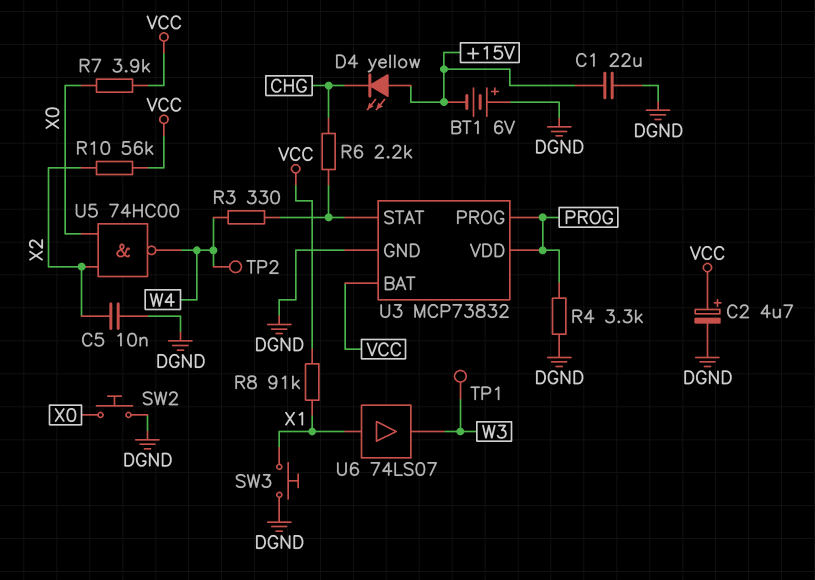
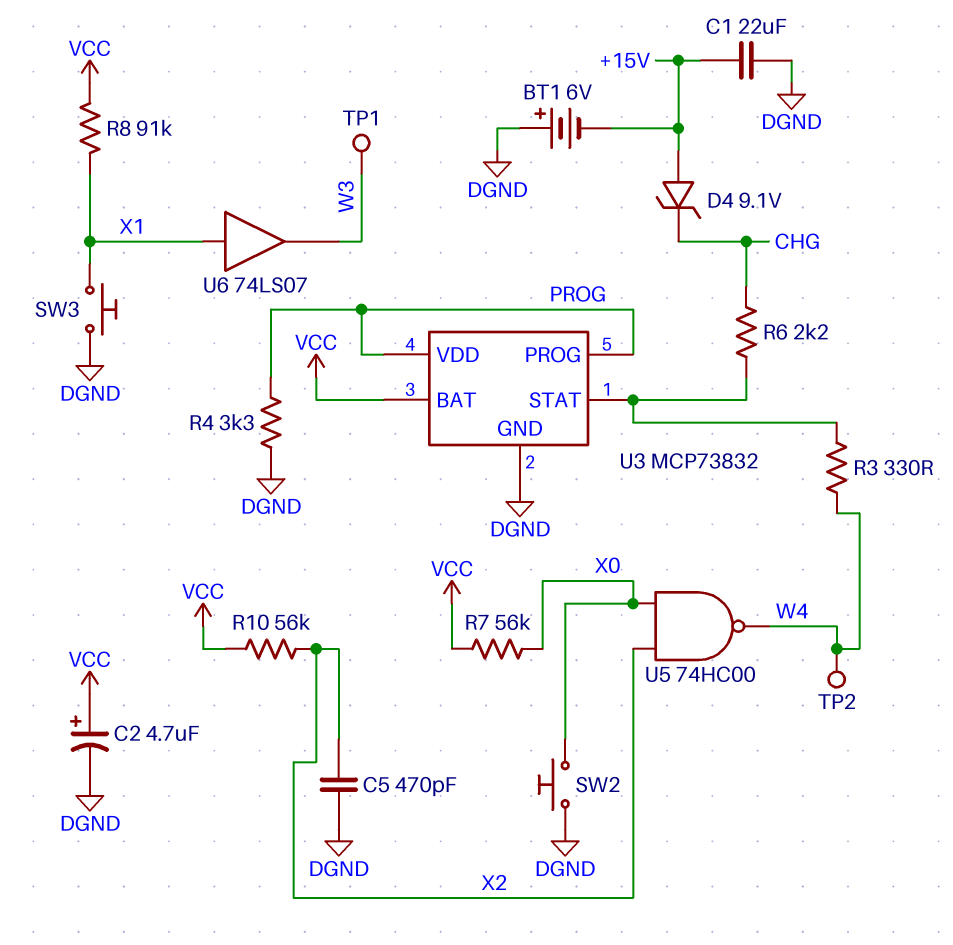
C5: 10nF (DGND, X2) -> 470pF (DGND, X2)
D4: LED yellow (A +15V, K CHG) -> zener 9.1V (A +15V, K CHG)
R7: 3.9k (VCC, X0) -> 56k (VCC, X0)

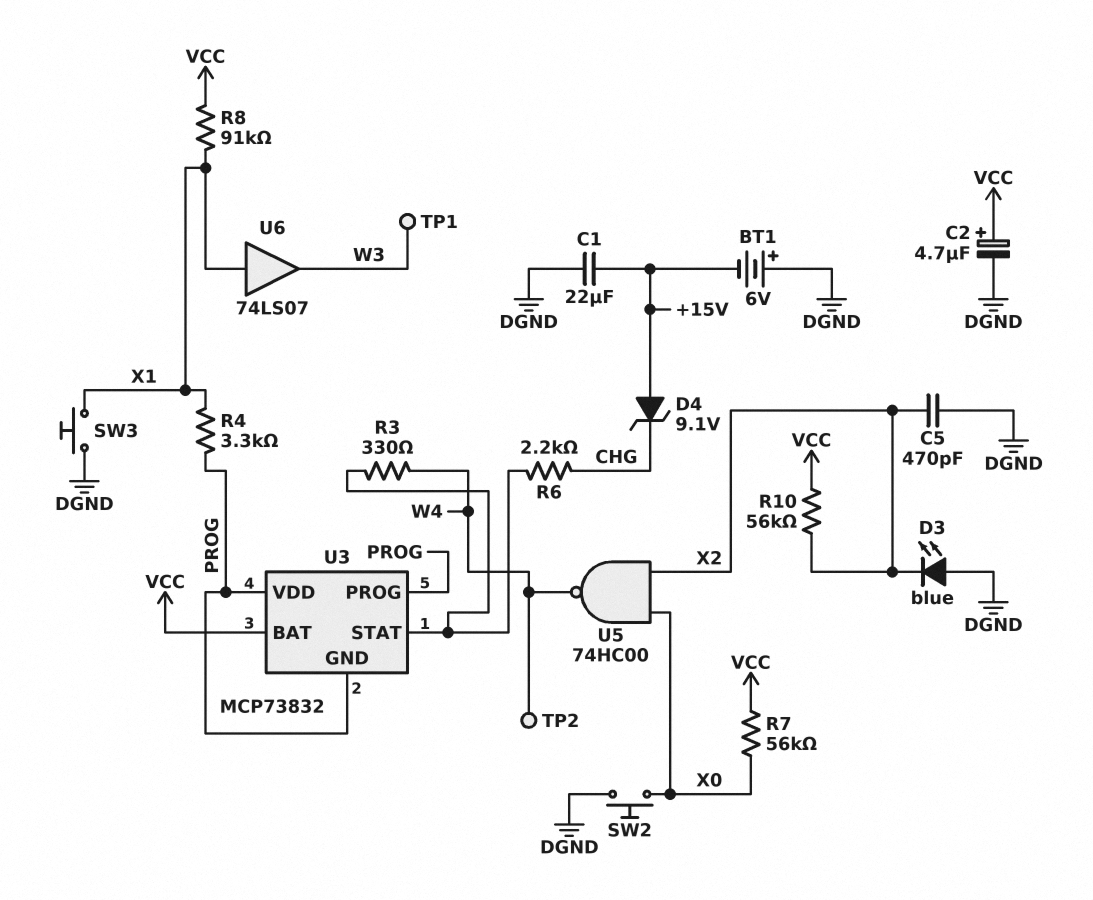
D3: none -> LED blue (A DGND, K X2)
R4: 3.3k (DGND, PROG) -> 3.3k (PROG, X1)
U3 pin GND: DGND -> PROG

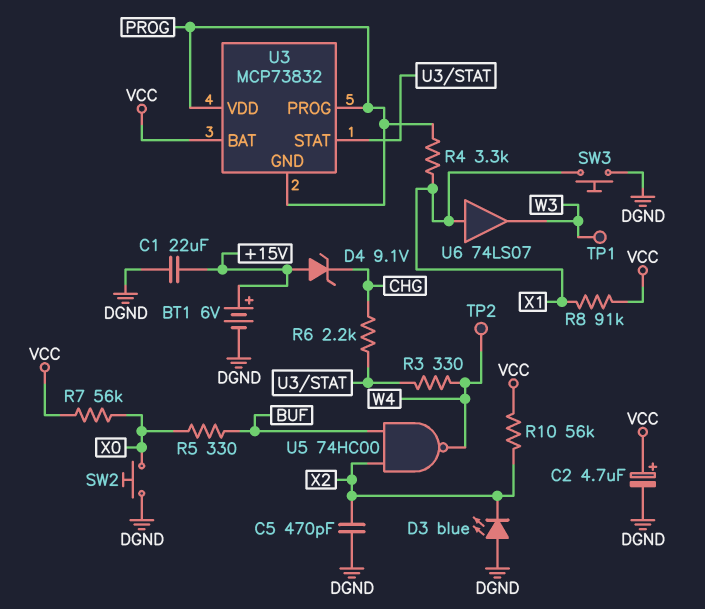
BT1: 6V (plus DGND, minus +15V) -> 6V (plus +15V, minus DGND)
R5: none -> 330 (BUF, X0)
U5: NAND 74HC00 (in X0, in X2, out W4) -> NAND 74HC00 (in BUF, in X2, out W4)

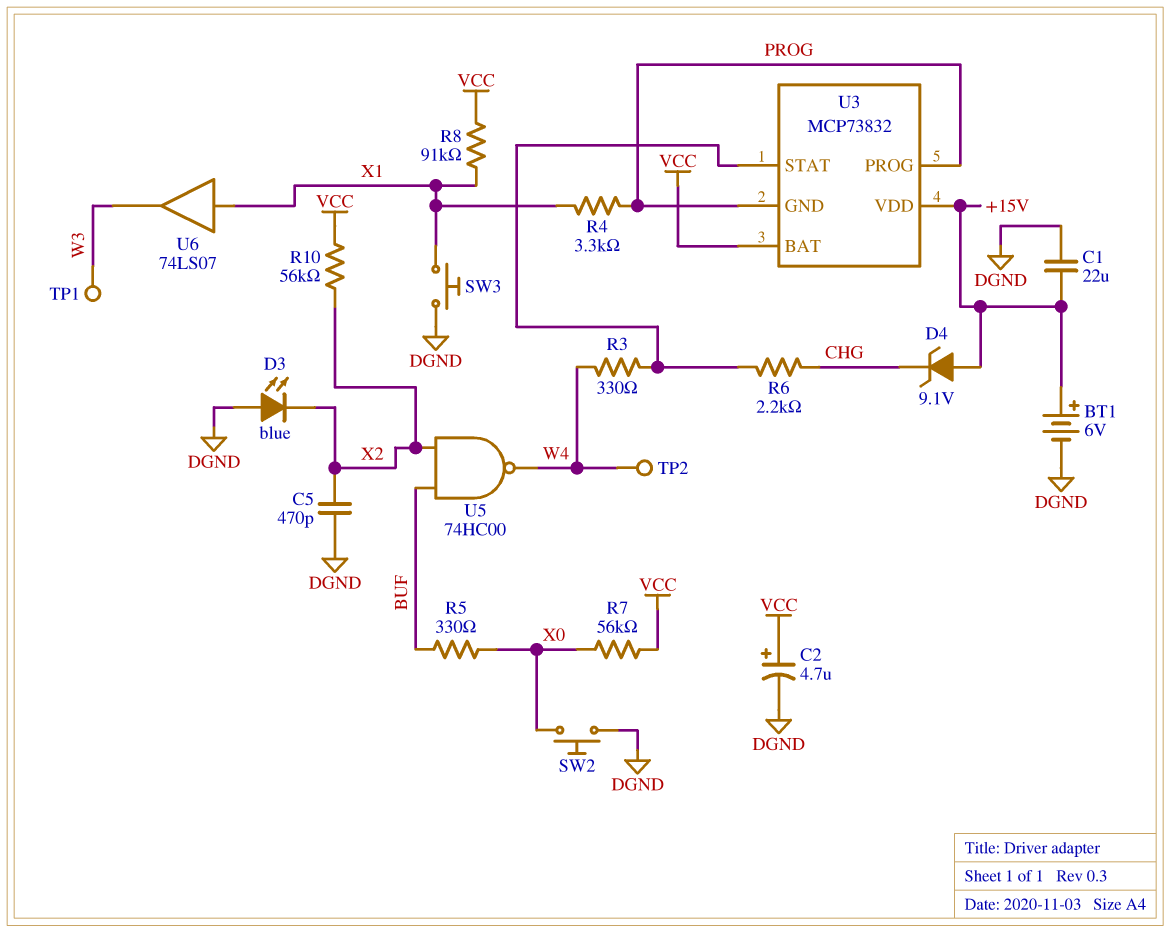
U3 pin VDD: PROG -> +15V

